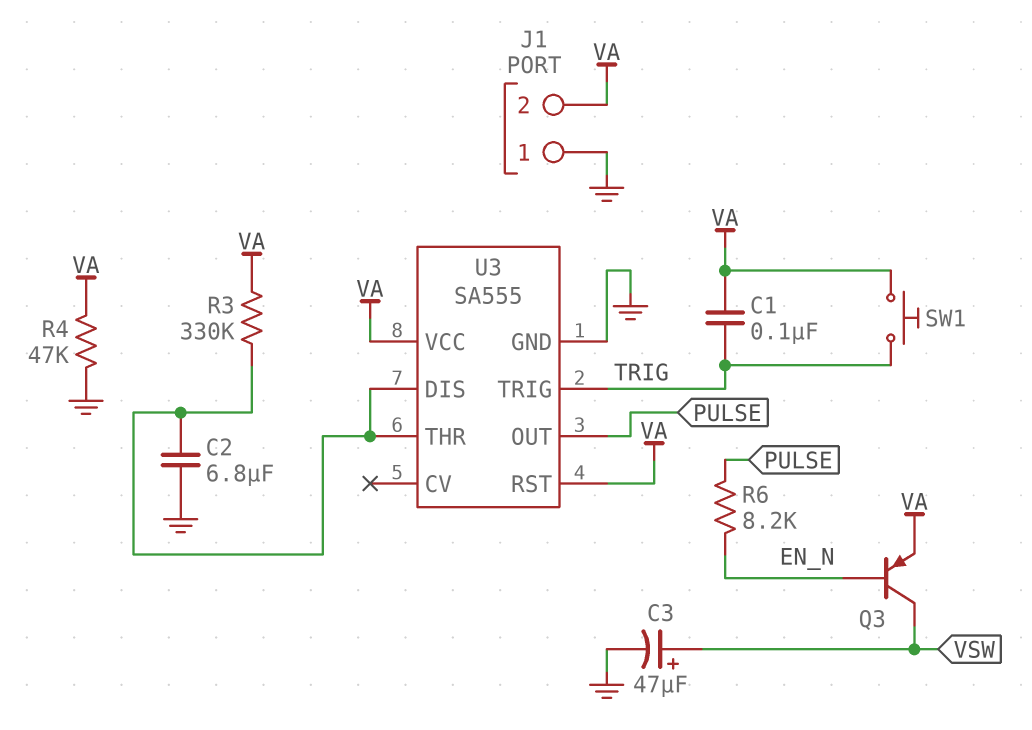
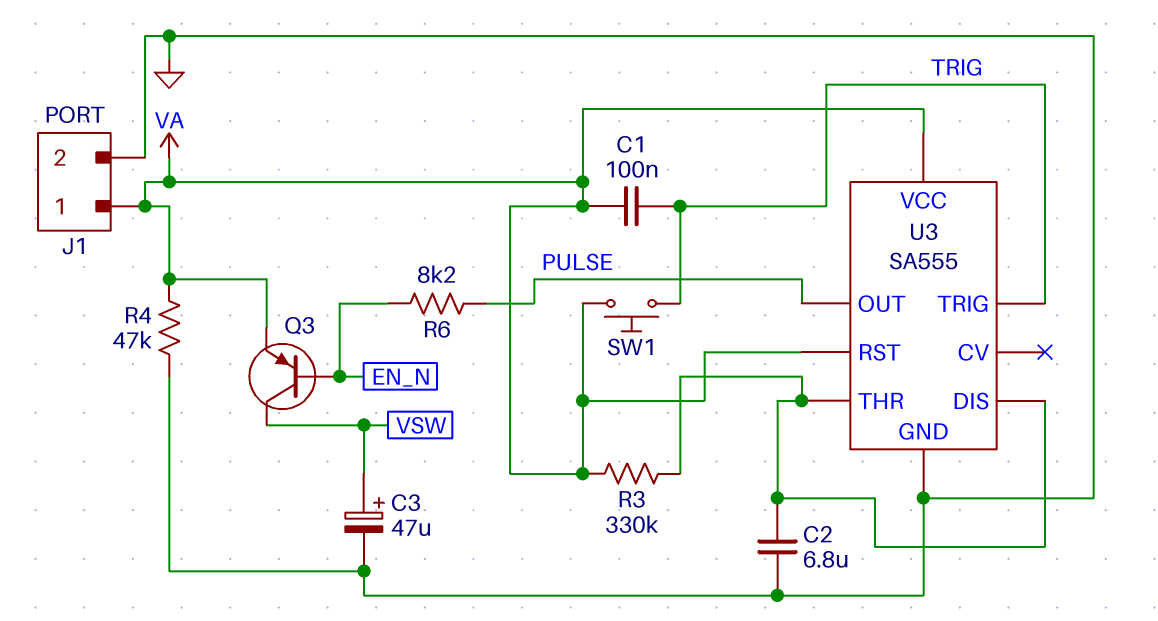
J1 pin 1: GND -> VA
J1 pin 2: VA -> GND

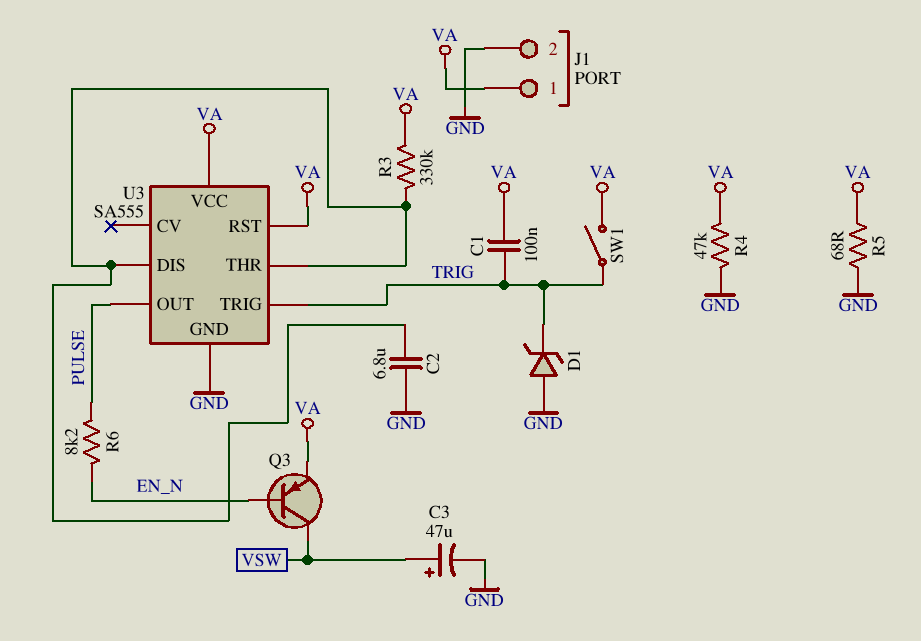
D1: none -> zener (A GND, K TRIG)
R5: none -> 68 (GND, VA)
SW1: button (TRIG, VA) -> switch (TRIG, VA)

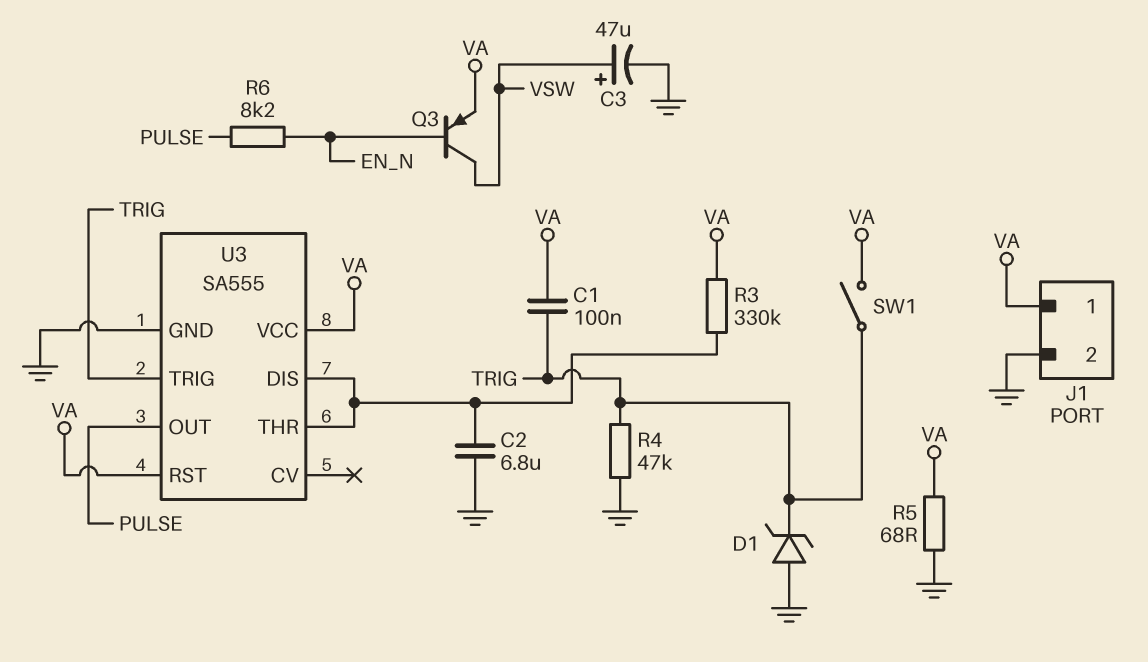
R4: 47k (GND, VA) -> 47k (GND, TRIG)

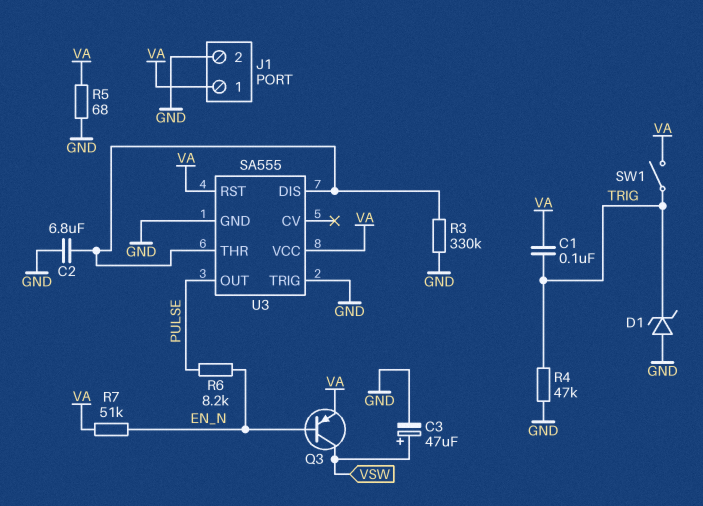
R3: 330k (U3/DIS, VA) -> 330k (GND, U3/DIS)
R7: none -> 51k (EN_N, VA)
U3 pin TRIG: TRIG -> GND

